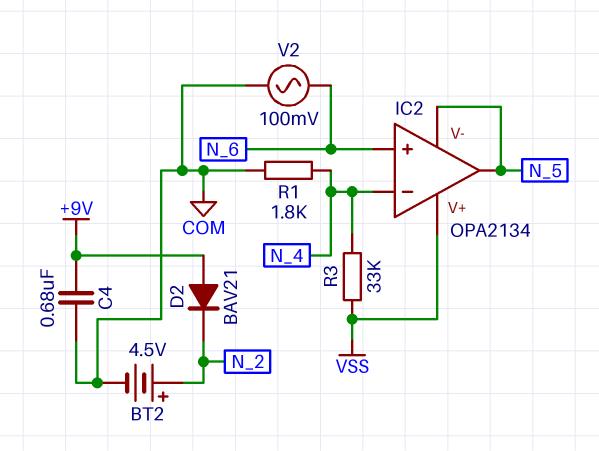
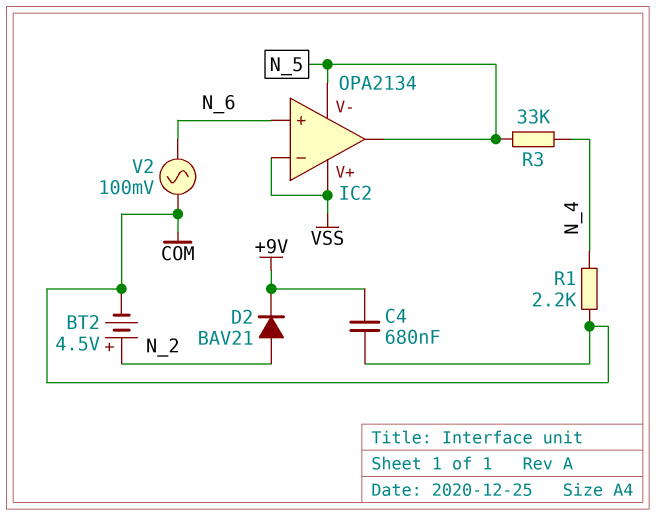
D2: diode BAV21 (A +9V, K N_2) -> diode BAV21 (A N_2, K +9V)
IC2 pin in-: N_4 -> VSS
R1: 1.8k (COM, N_4) -> 2.2k (COM, N_4)
R3: 33k (N_4, VSS) -> 33k (N_4, N_5)

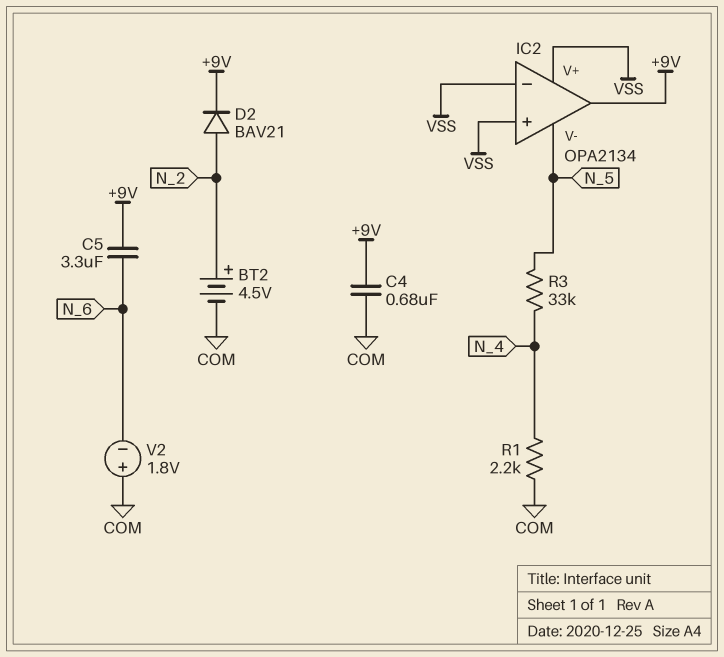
C5: none -> 3.3uF (+9V, N_6)
IC2 pin in+: N_6 -> VSS
IC2 pin out: N_5 -> +9V
V2: AC 100mV (COM, N_6) -> 1.8V (plus COM, minus N_6)

